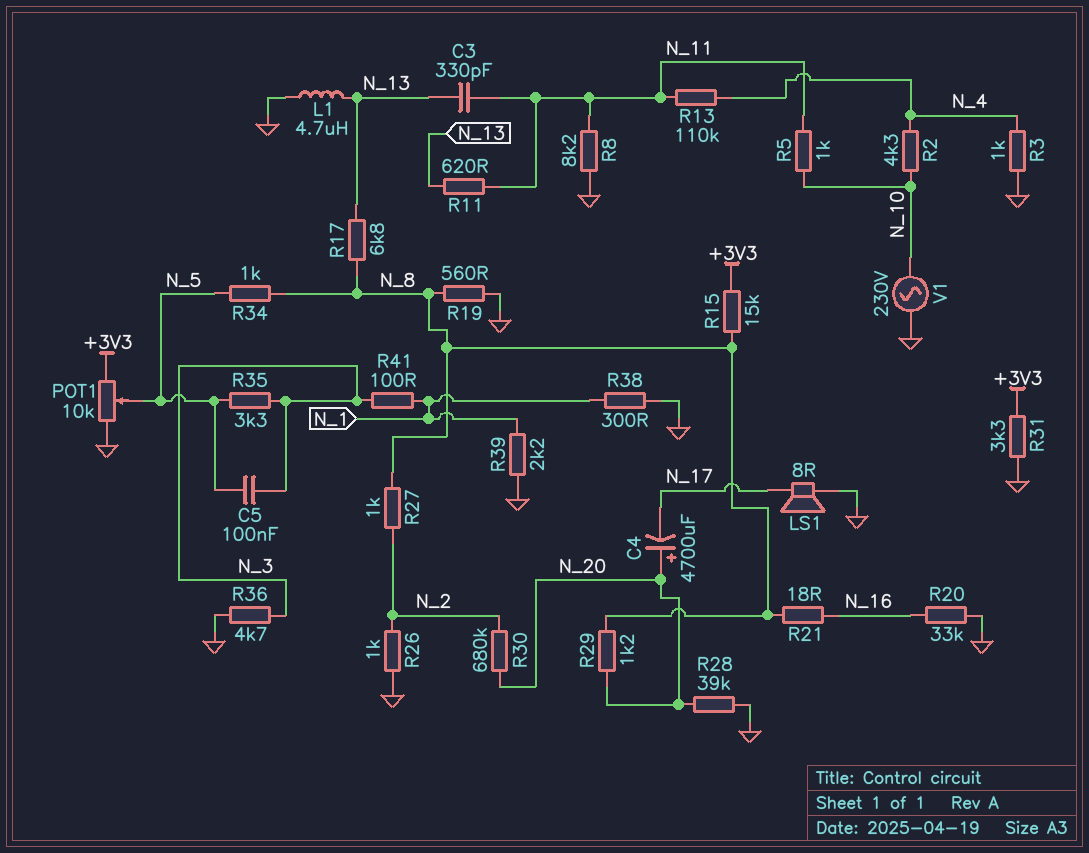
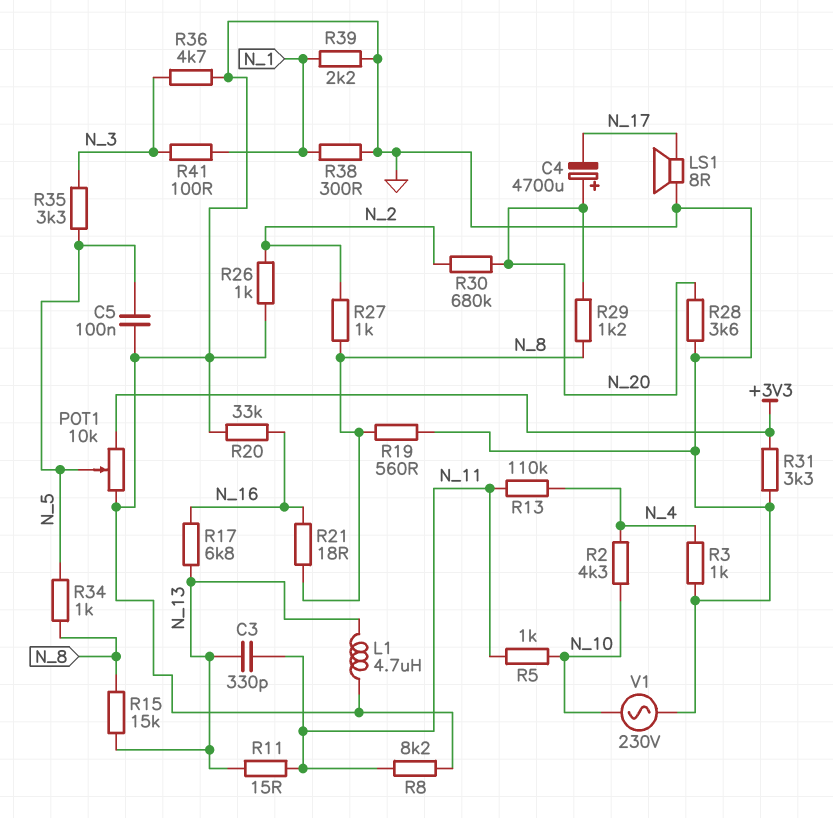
C5: 100nF (N_3, N_5) -> 100nF (GND, N_5)
R11: 620 (N_11, N_13) -> 15 (N_11, N_13)
R15: 15k (+3V3, N_8) -> 15k (N_8, N_13)
R17: 6.8k (N_8, N_13) -> 6.8k (N_13, N_16)
R28: 39k (GND, N_20) -> 3.6k (GND, N_20)

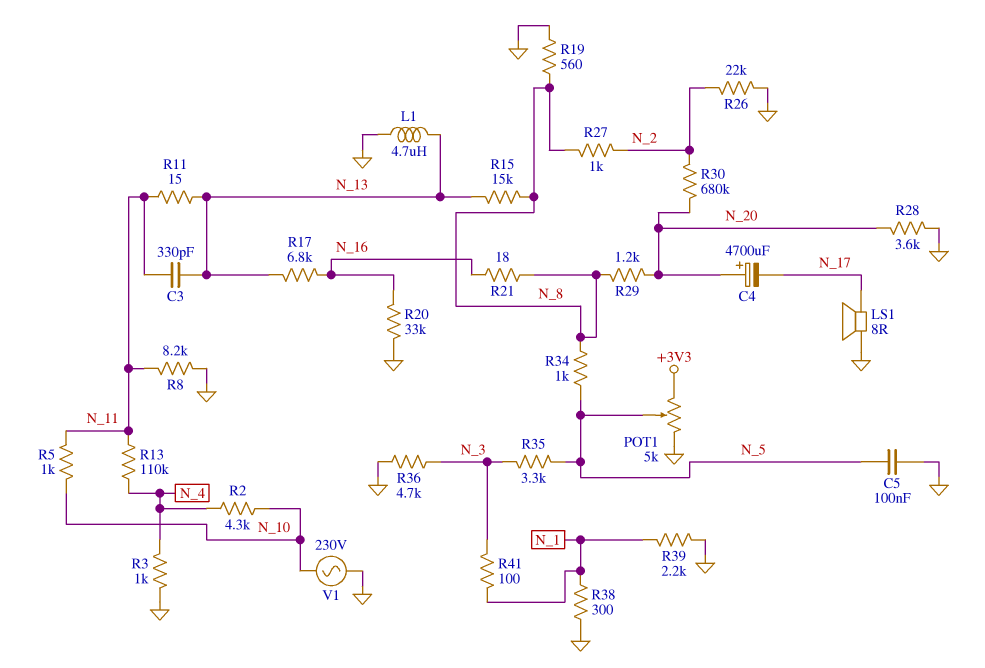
POT1: 10k (+3V3, GND, wiper N_5) -> 5k (+3V3, GND, wiper N_5)
R26: 1k (GND, N_2) -> 22k (GND, N_2)
R31: 3.3k (+3V3, GND) -> none

